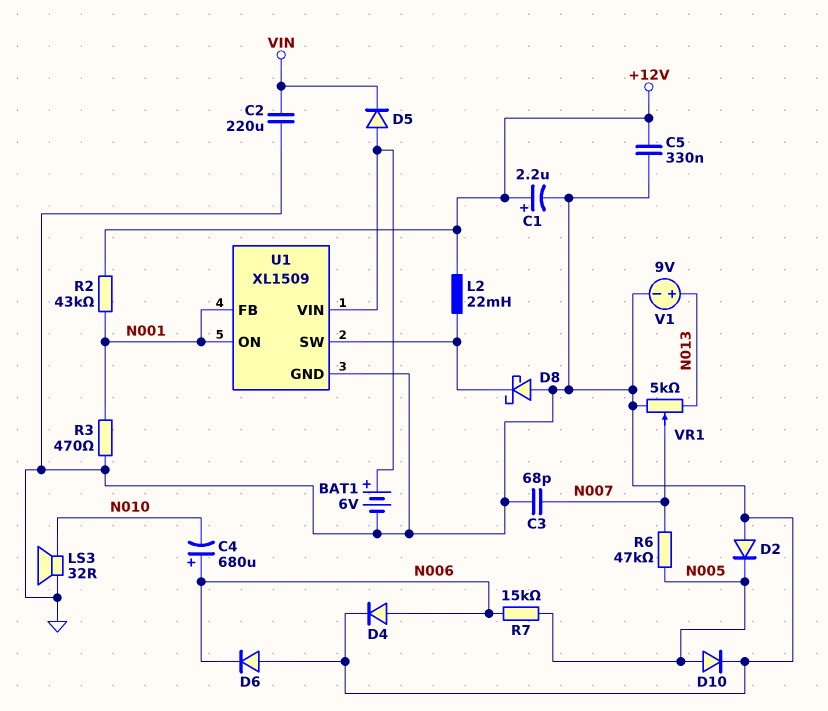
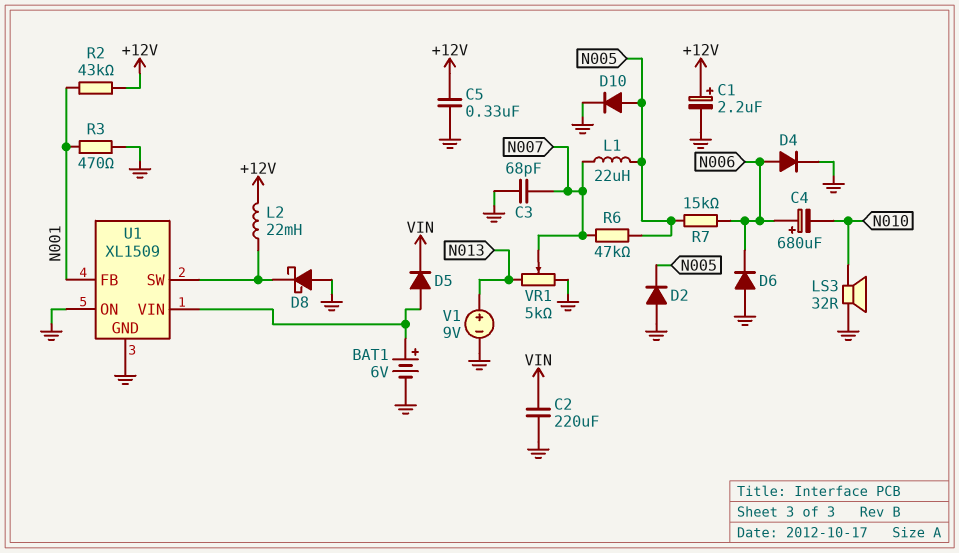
L1: none -> 22uH (N005, N007)
U1 pin ON: N001 -> GND

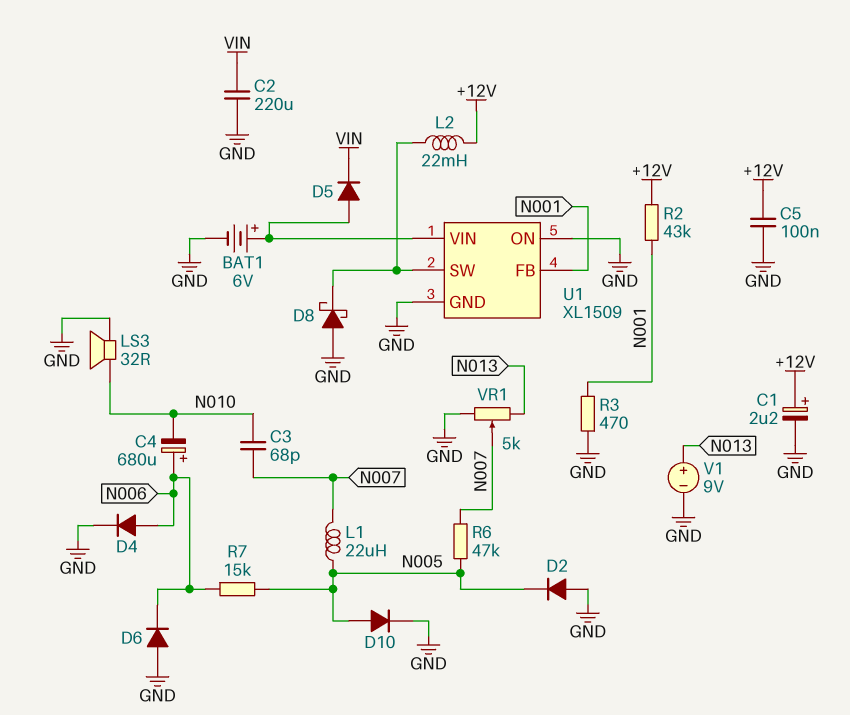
C3: 68pF (GND, N007) -> 68pF (N007, N010)
C5: 330nF (+12V, GND) -> 100nF (+12V, GND)

